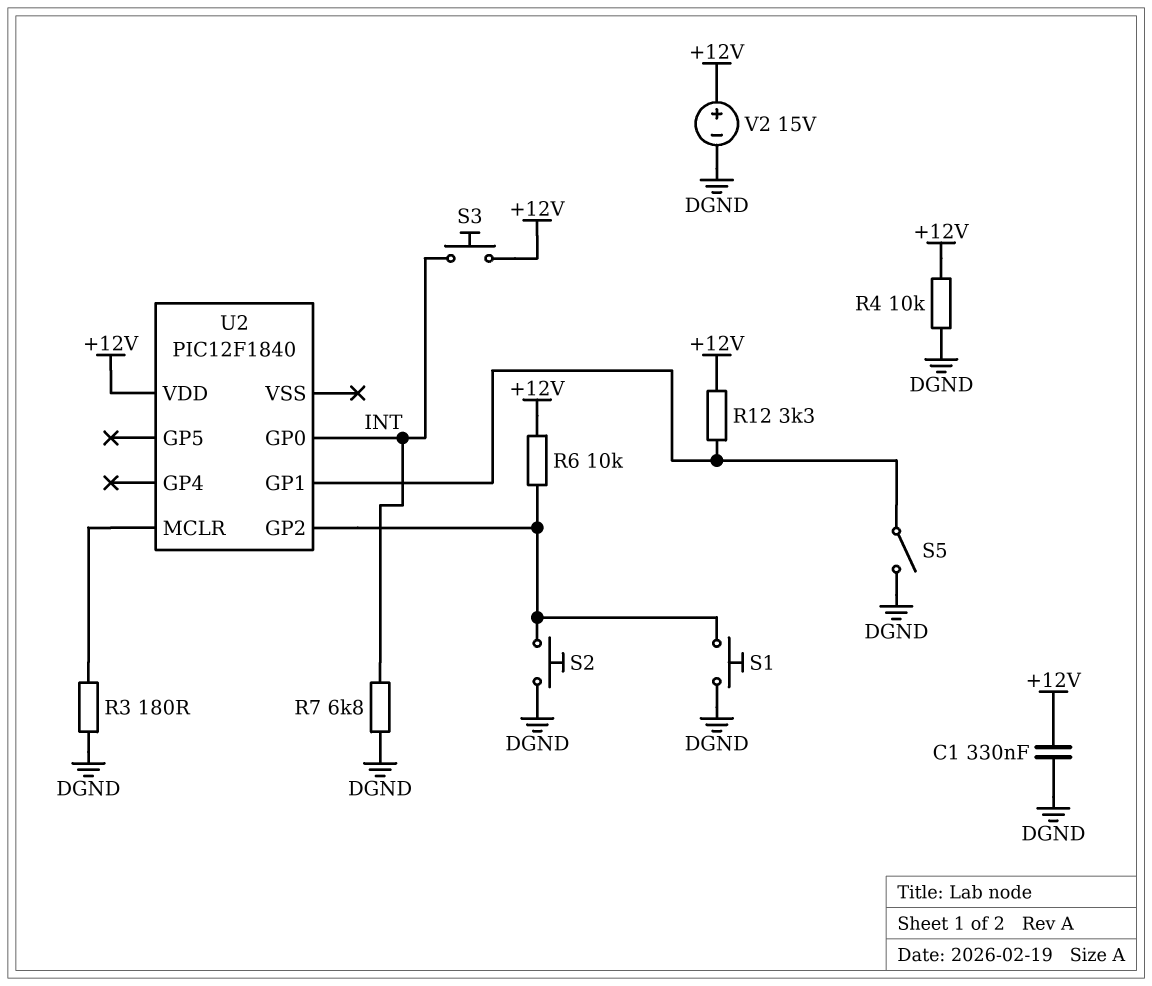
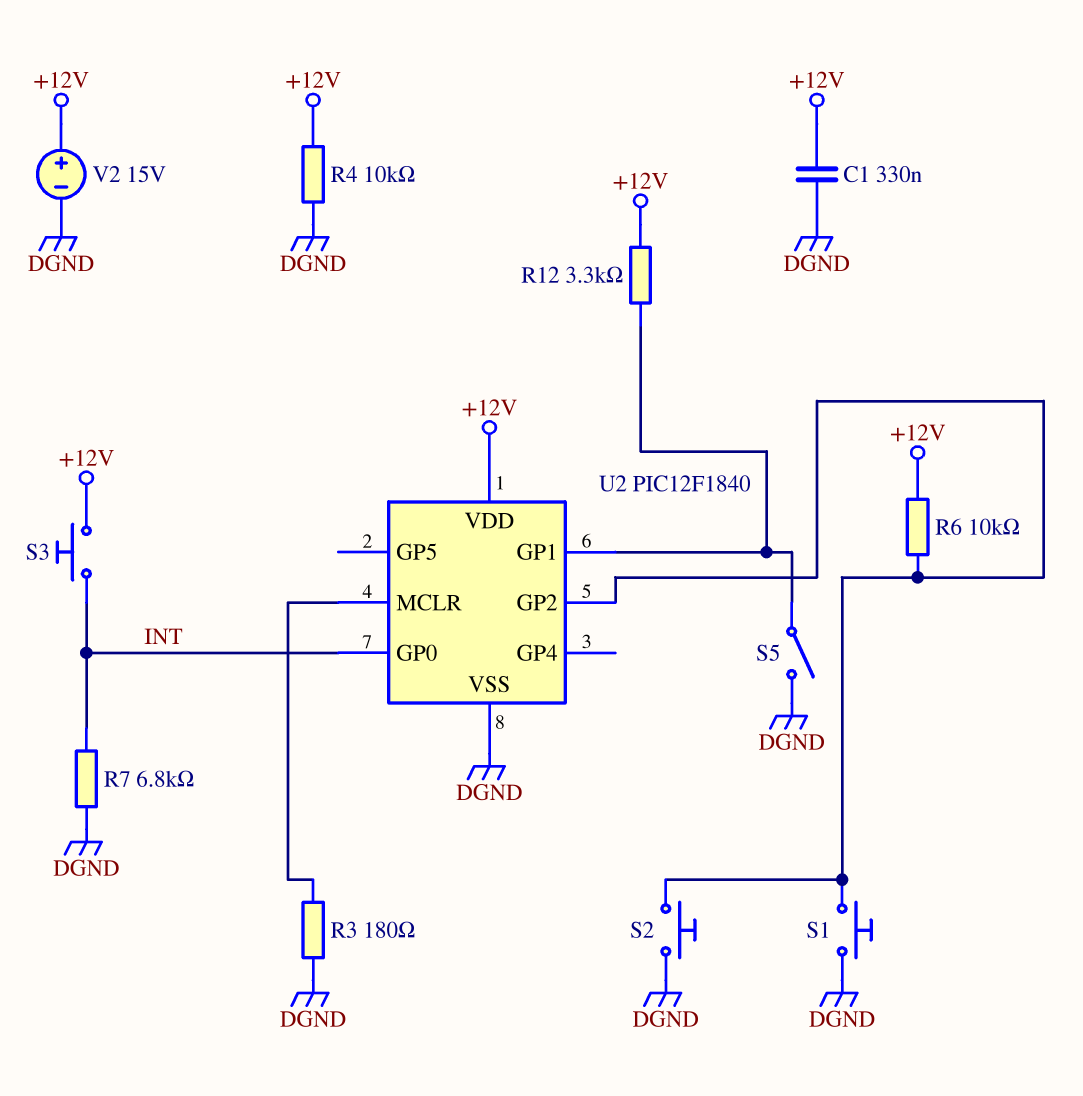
U2 pin VSS: none -> DGND

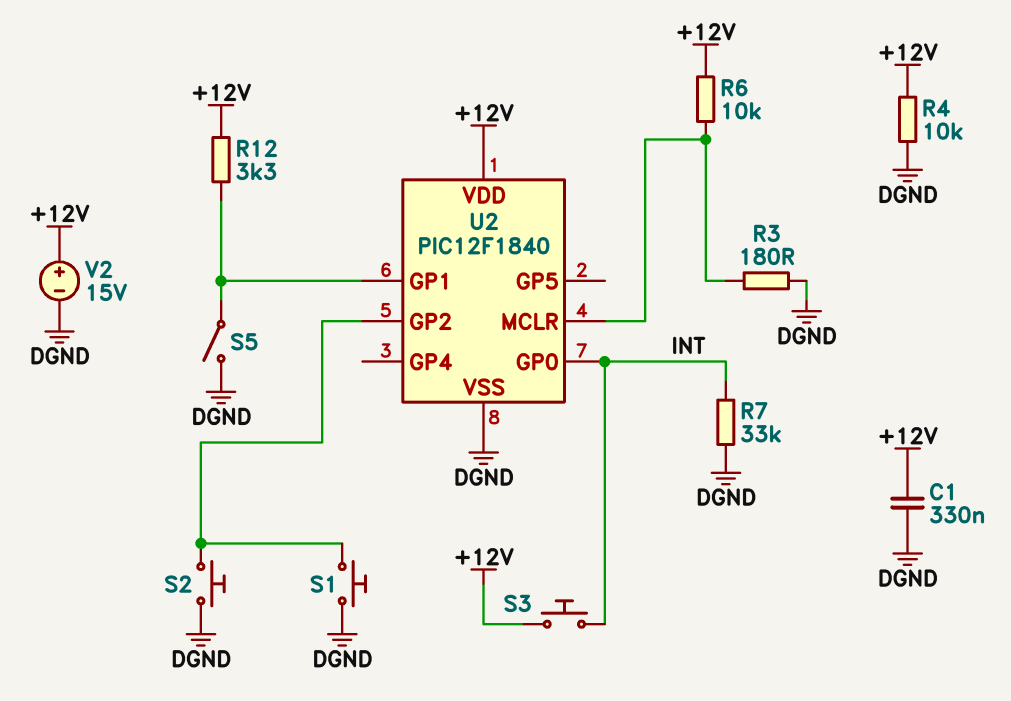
R6: 10k (+12V, U2/GP2) -> 10k (+12V, U2/MCLR)
R7: 6.8k (DGND, INT) -> 33k (DGND, INT)

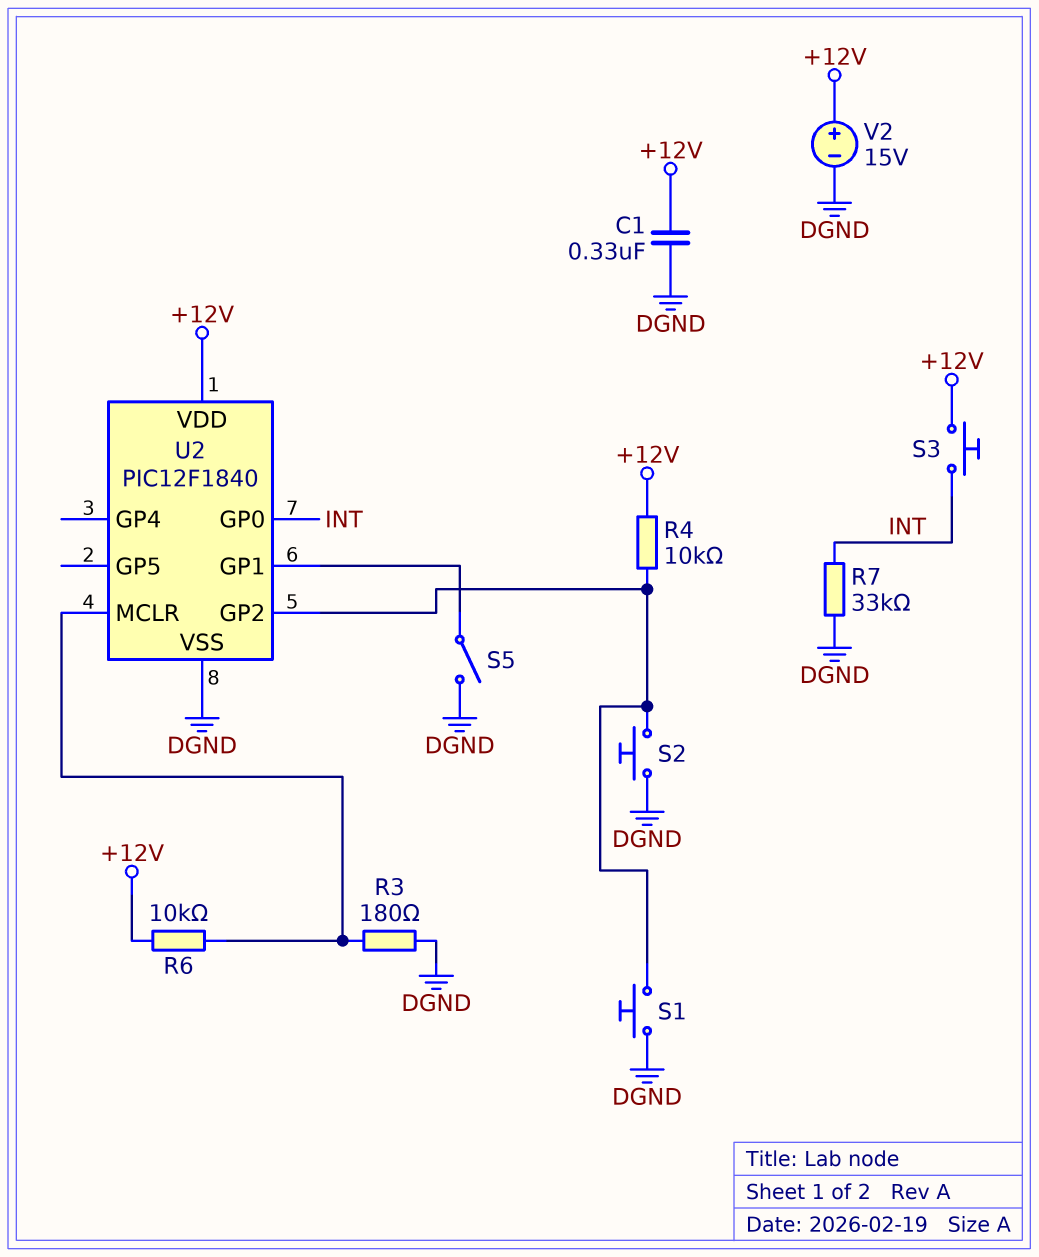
R4: 10k (+12V, DGND) -> 10k (+12V, U2/GP2)
R12: 3.3k (+12V, U2/GP1) -> none

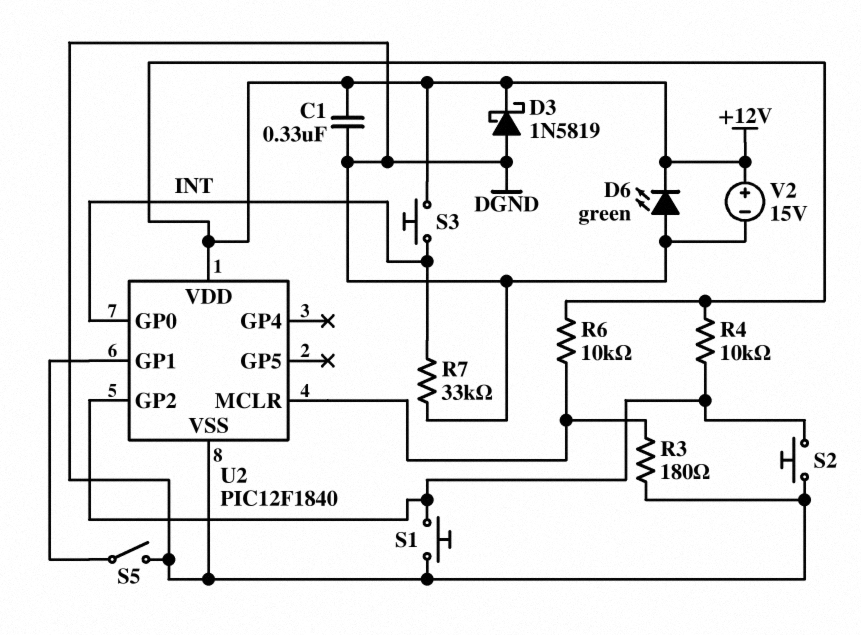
D3: none -> schottky 1N5819 (A DGND, K +12V)
D6: none -> LED green (A DGND, K +12V)

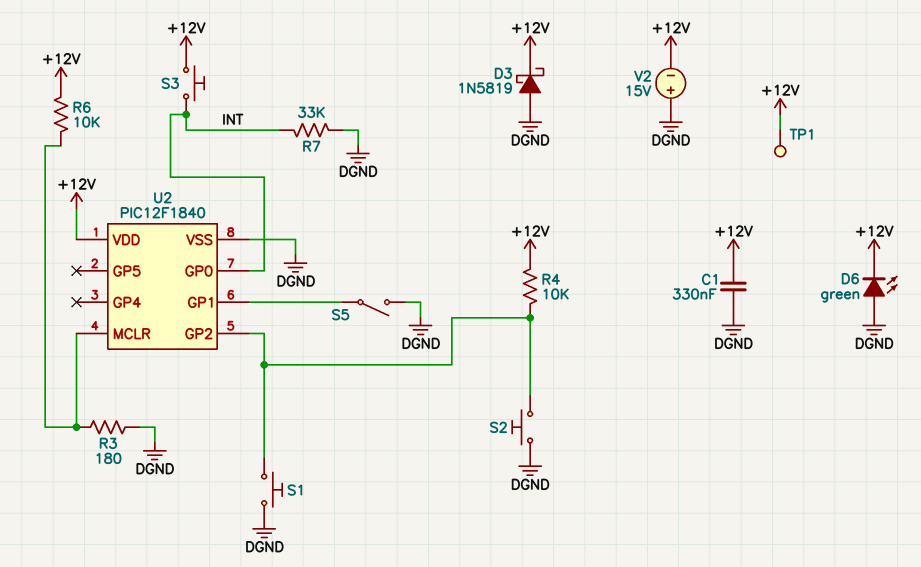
TP1: none -> test point (+12V)
V2: 15V (plus +12V, minus DGND) -> 15V (plus DGND, minus +12V)

